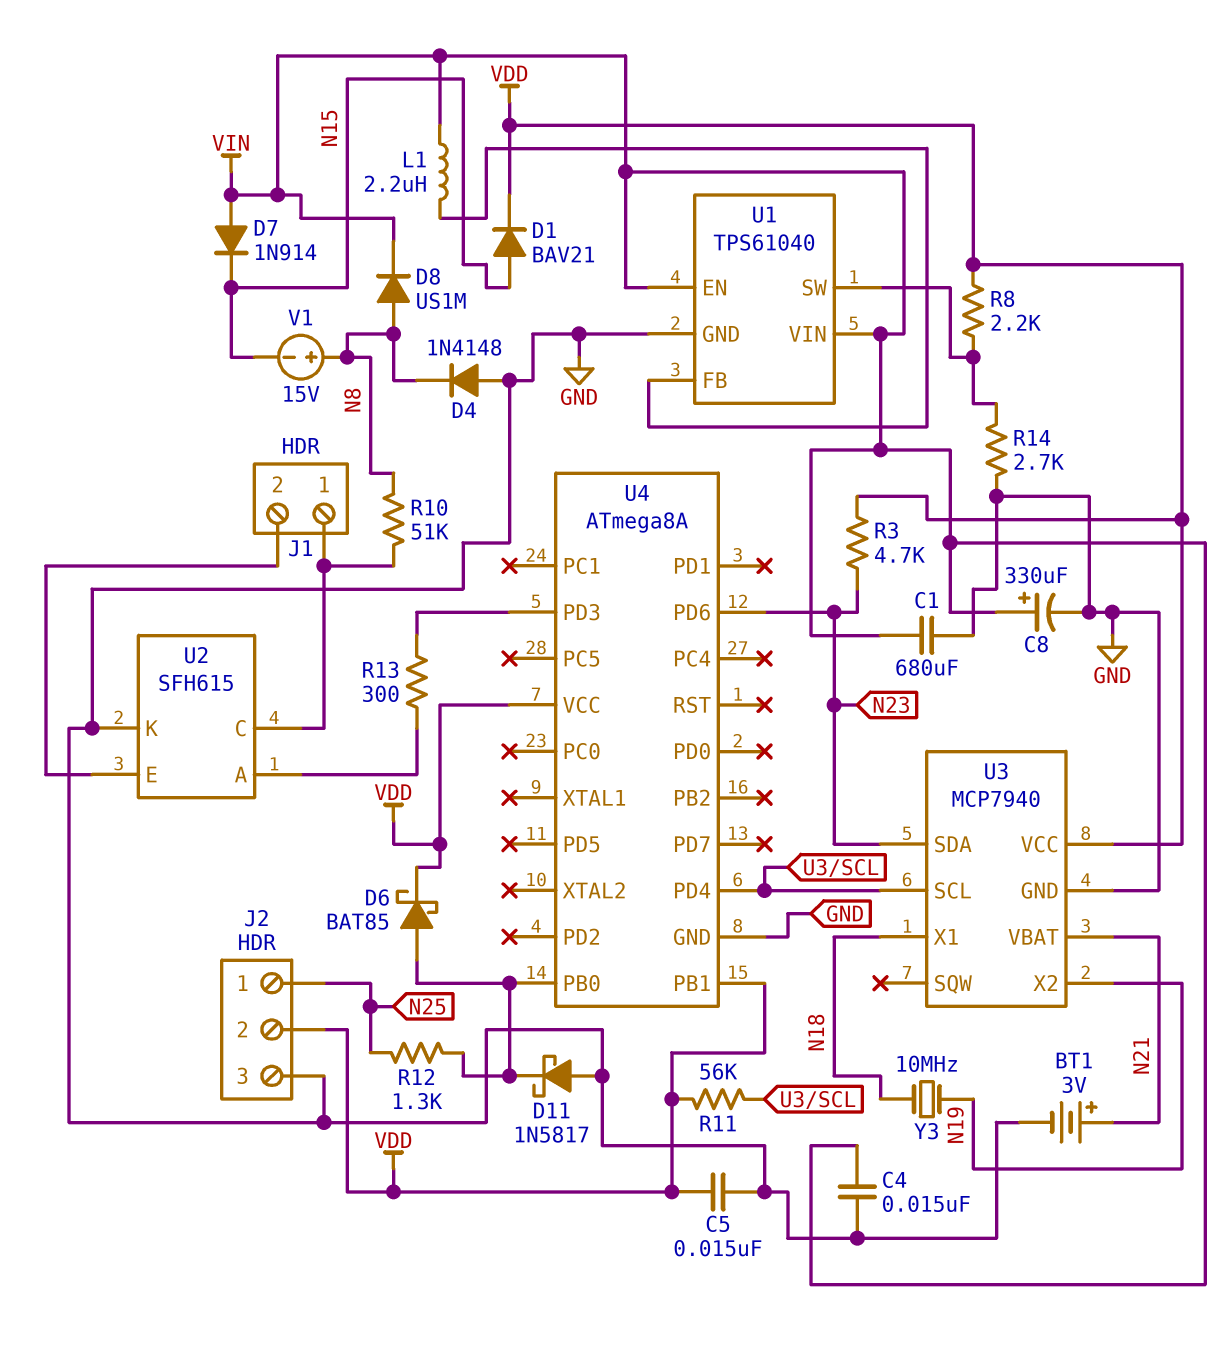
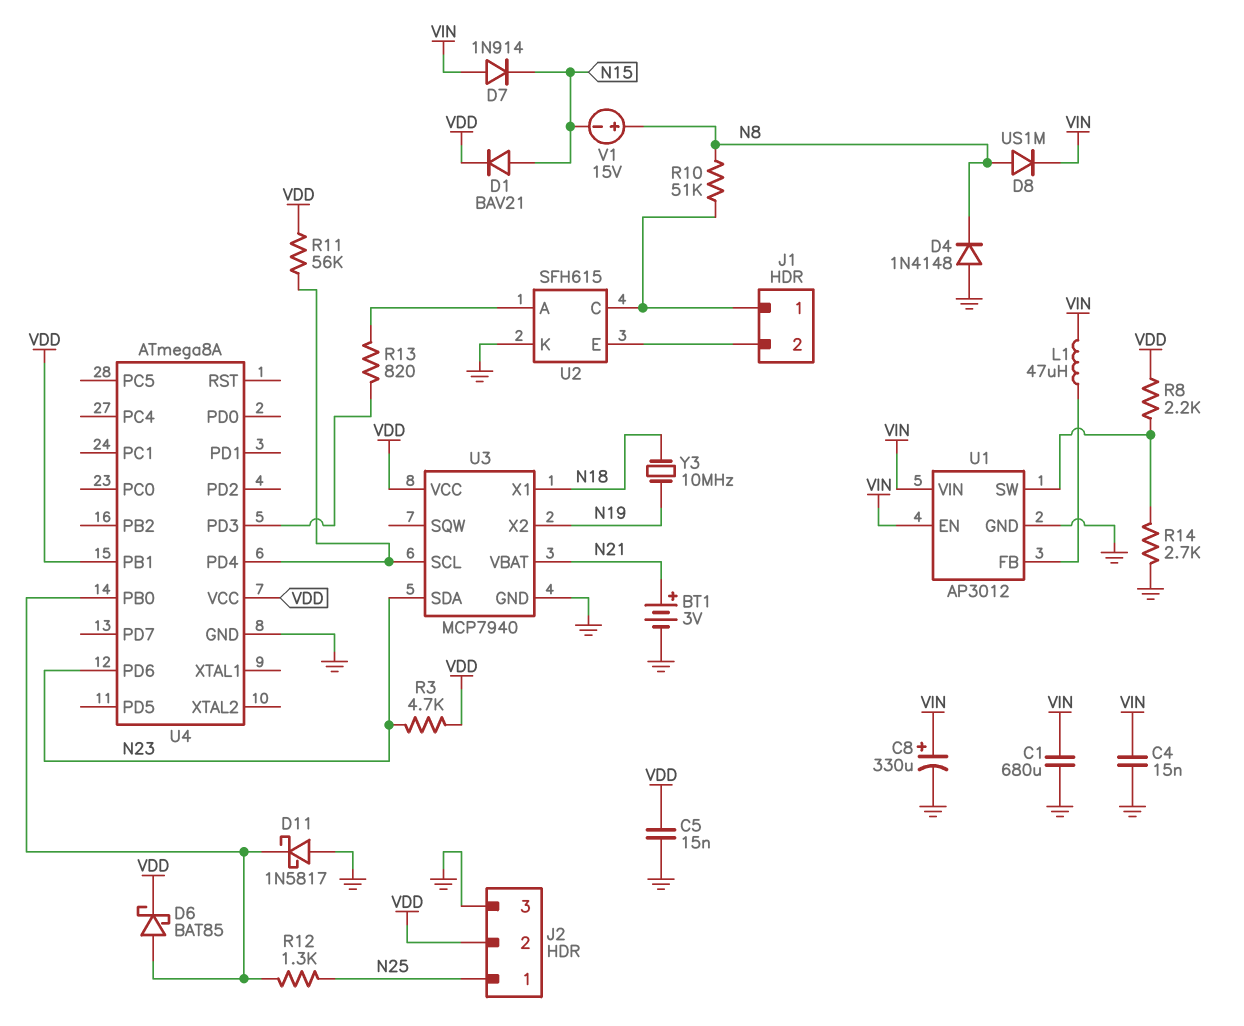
L1: 2.2uH (U1/FB, VIN) -> 47uH (U1/FB, VIN)
R13: 300 (U2/A, U4/PD3) -> 820 (U2/A, U4/PD3)
U1: TPS61040 -> AP3012

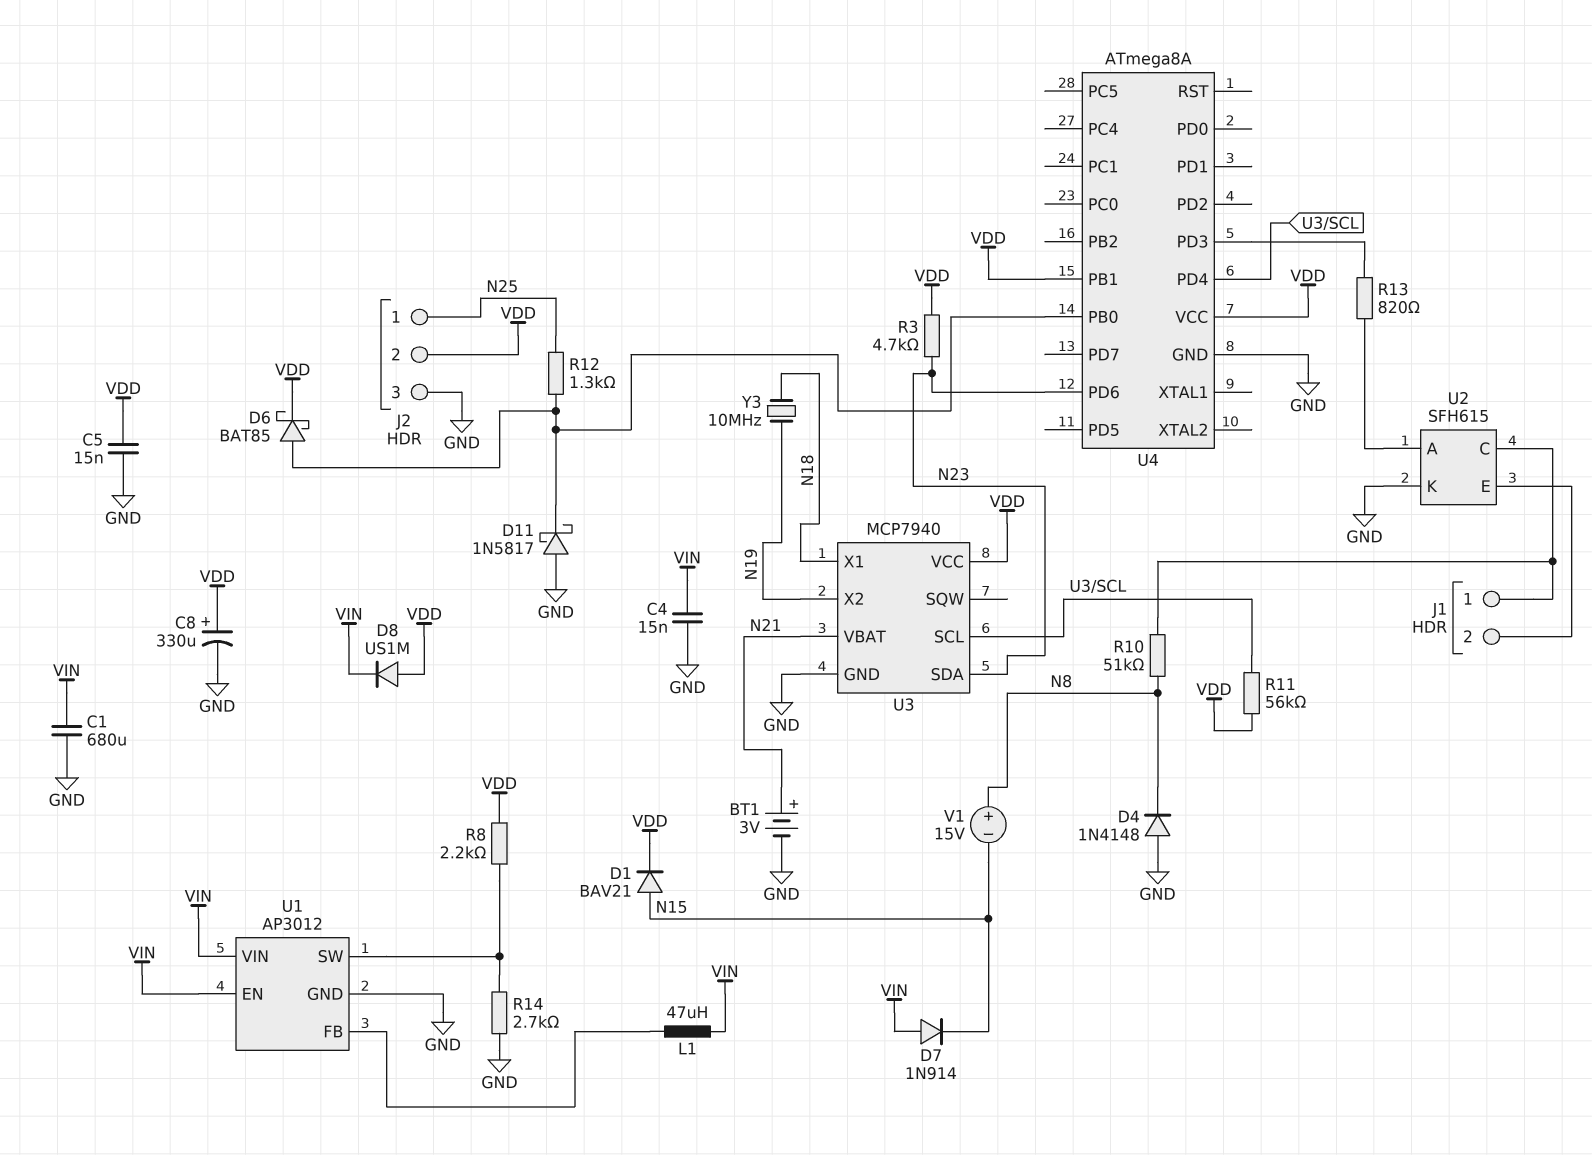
C8: 330uF (plus VIN, minus GND) -> 330uF (plus VDD, minus GND)
D8: diode US1M (A N8, K VIN) -> diode US1M (A VDD, K VIN)

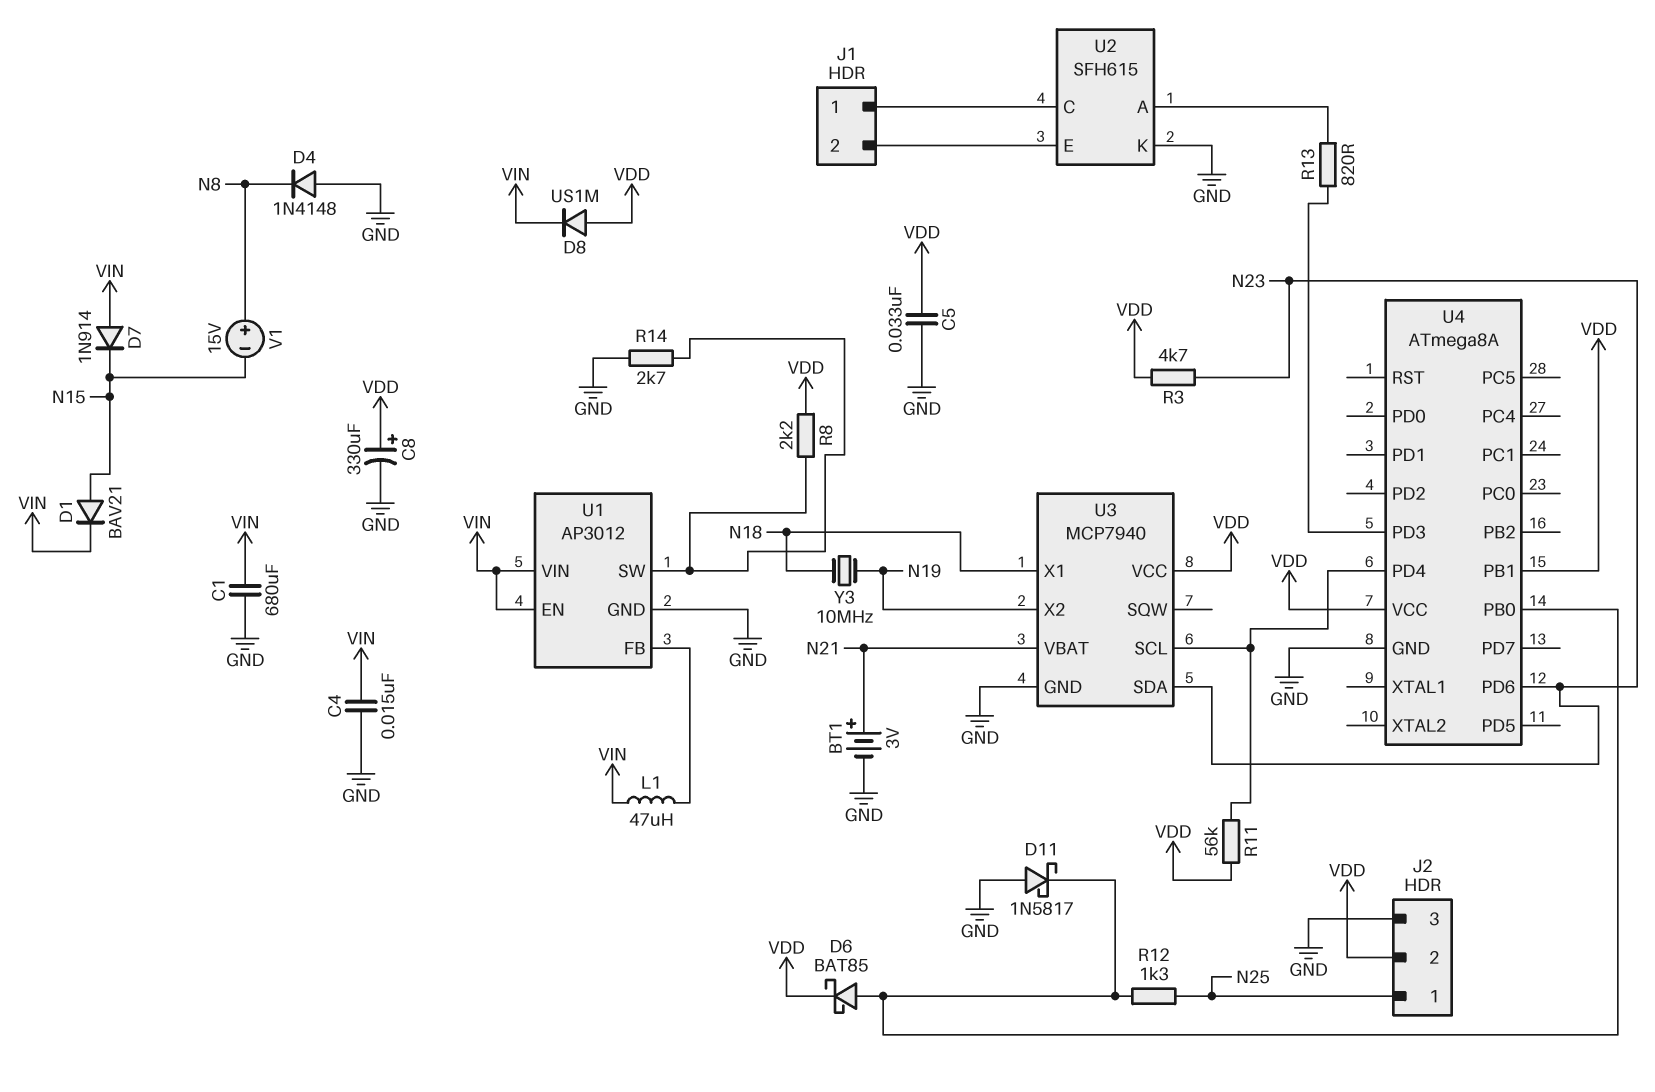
C5: 15nF (GND, VDD) -> 33nF (GND, VDD)
D1: diode BAV21 (A N15, K VDD) -> diode BAV21 (A N15, K VIN)
R10: 51k (J1/1, N8) -> none

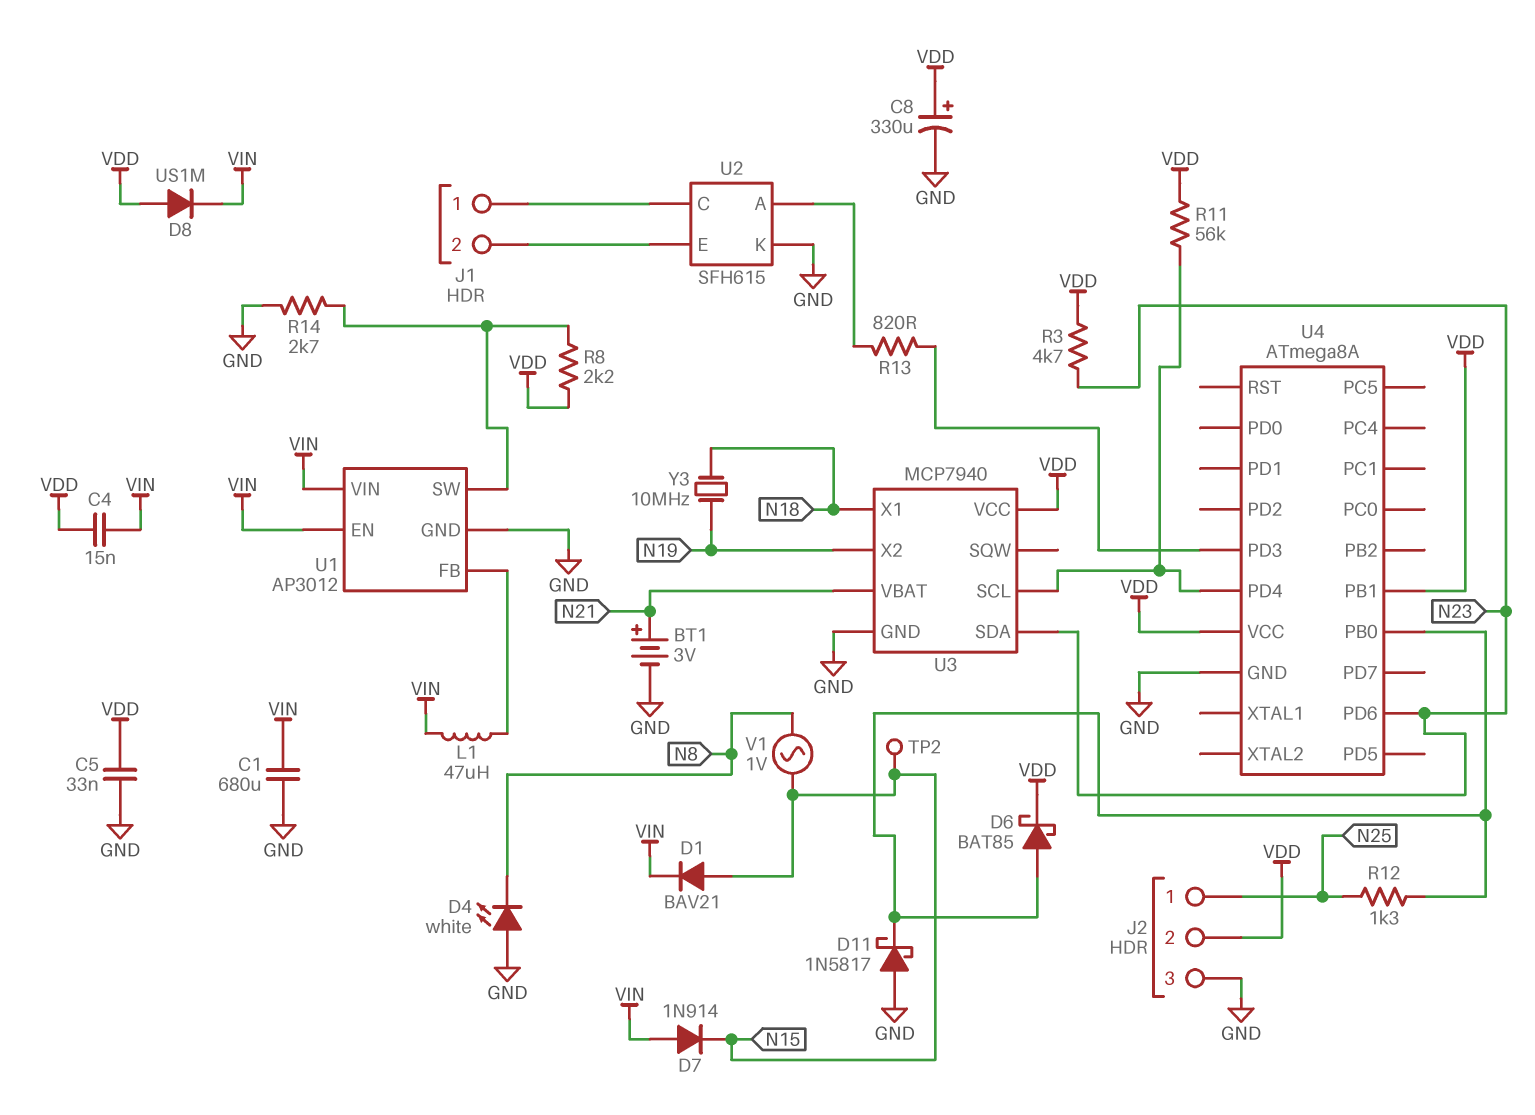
C4: 15nF (GND, VIN) -> 15nF (VDD, VIN)
D4: diode 1N4148 (A GND, K N8) -> LED white (A GND, K N8)
TP2: none -> test point (N15)
V1: 15V (plus N8, minus N15) -> AC 1V (N8, N15)

